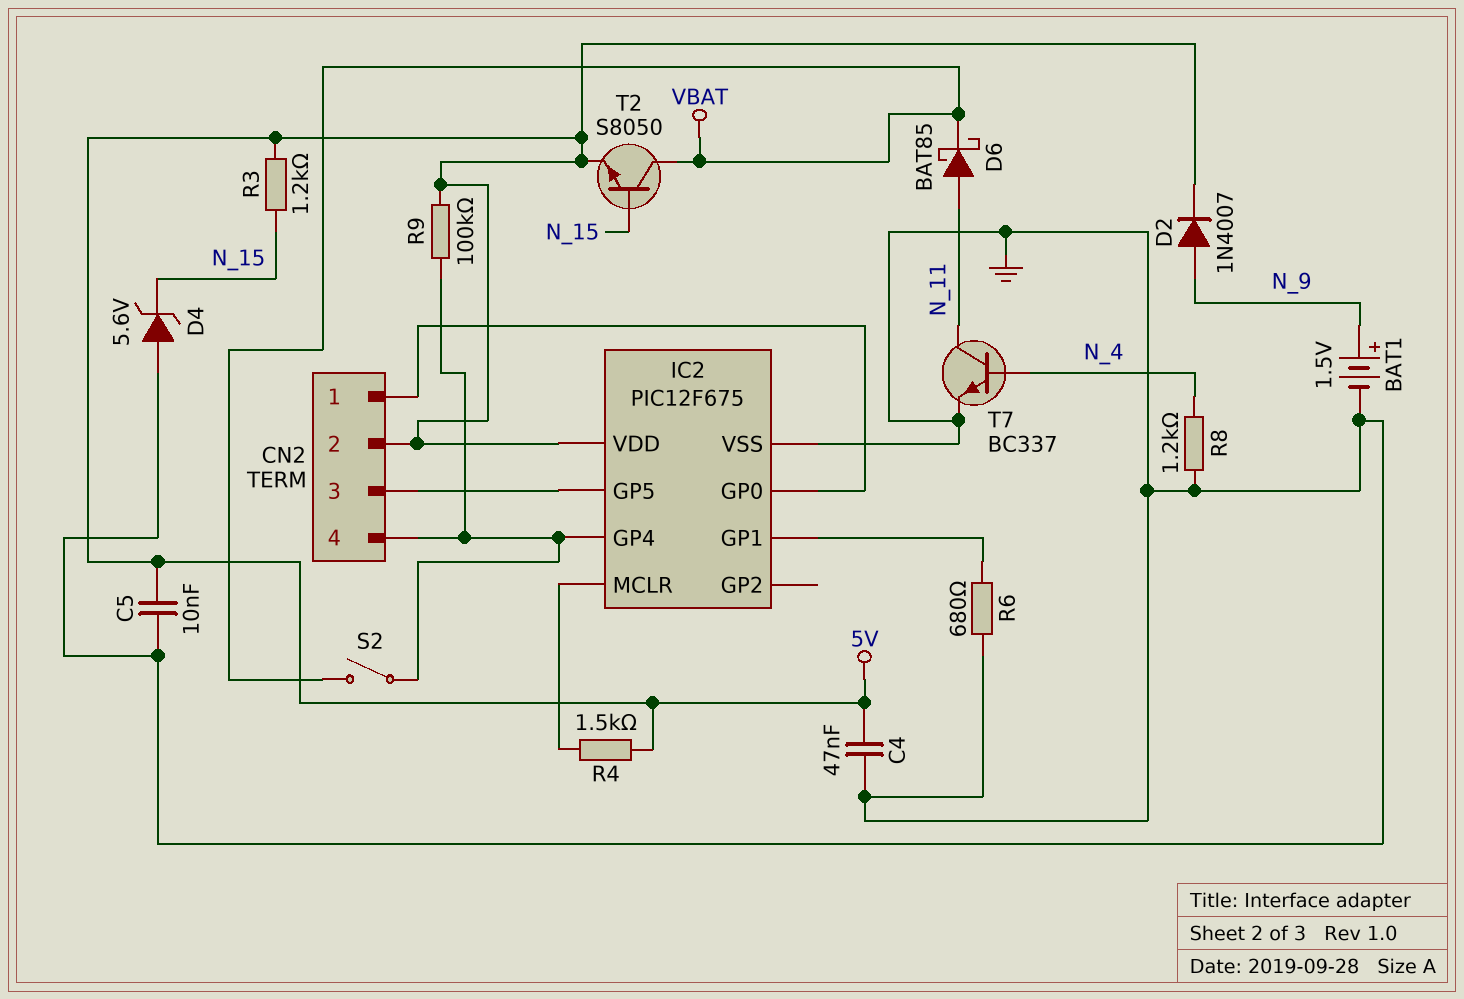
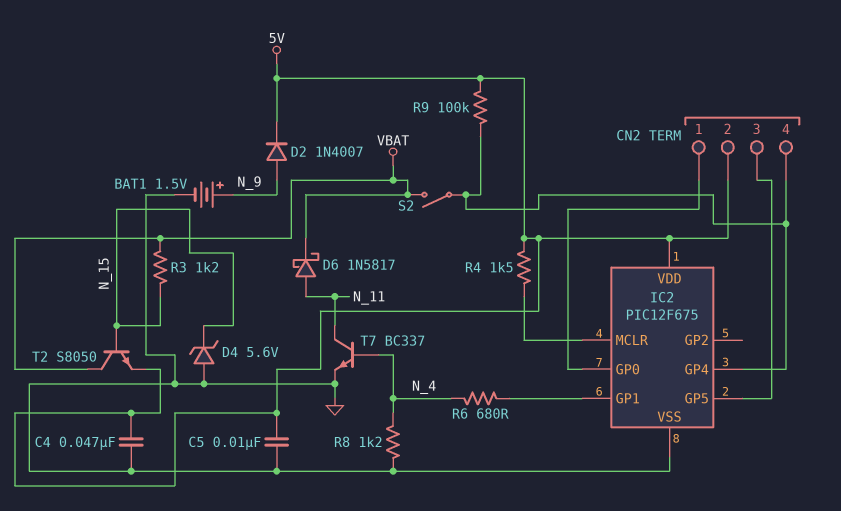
D6: schottky BAT85 (A N_11, K VBAT) -> schottky 1N5817 (A N_11, K VBAT)
R3: 1.2k (5V, N_15) -> 1.2k (N_15, VBAT)
R6: 680 (GND, IC2/GP1) -> 680 (IC2/GP1, N_4)

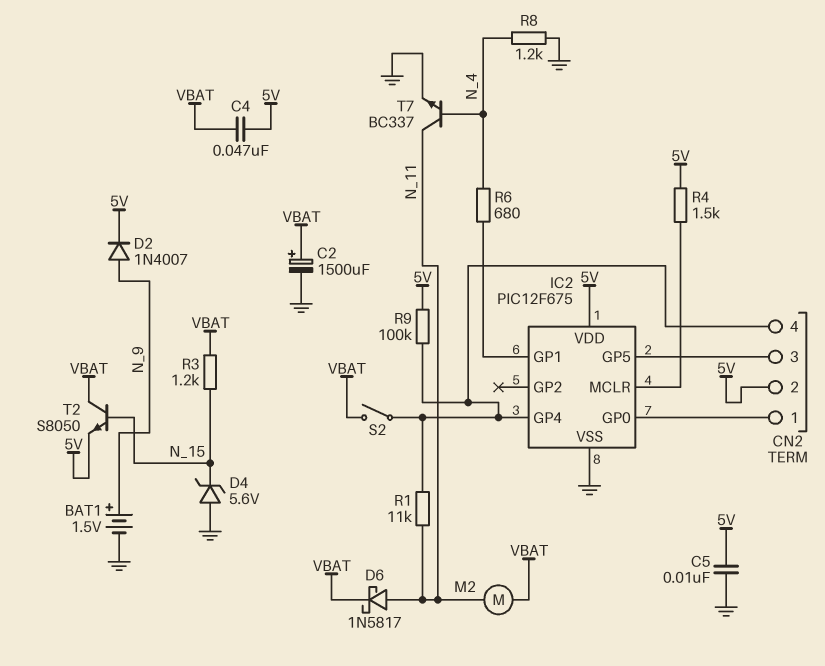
C2: none -> 1500uF (plus VBAT, minus GND)
C4: 47nF (5V, GND) -> 47nF (5V, VBAT)
M2: none -> motor (N_11, VBAT)
R1: none -> 11k (CN2/4, N_11)

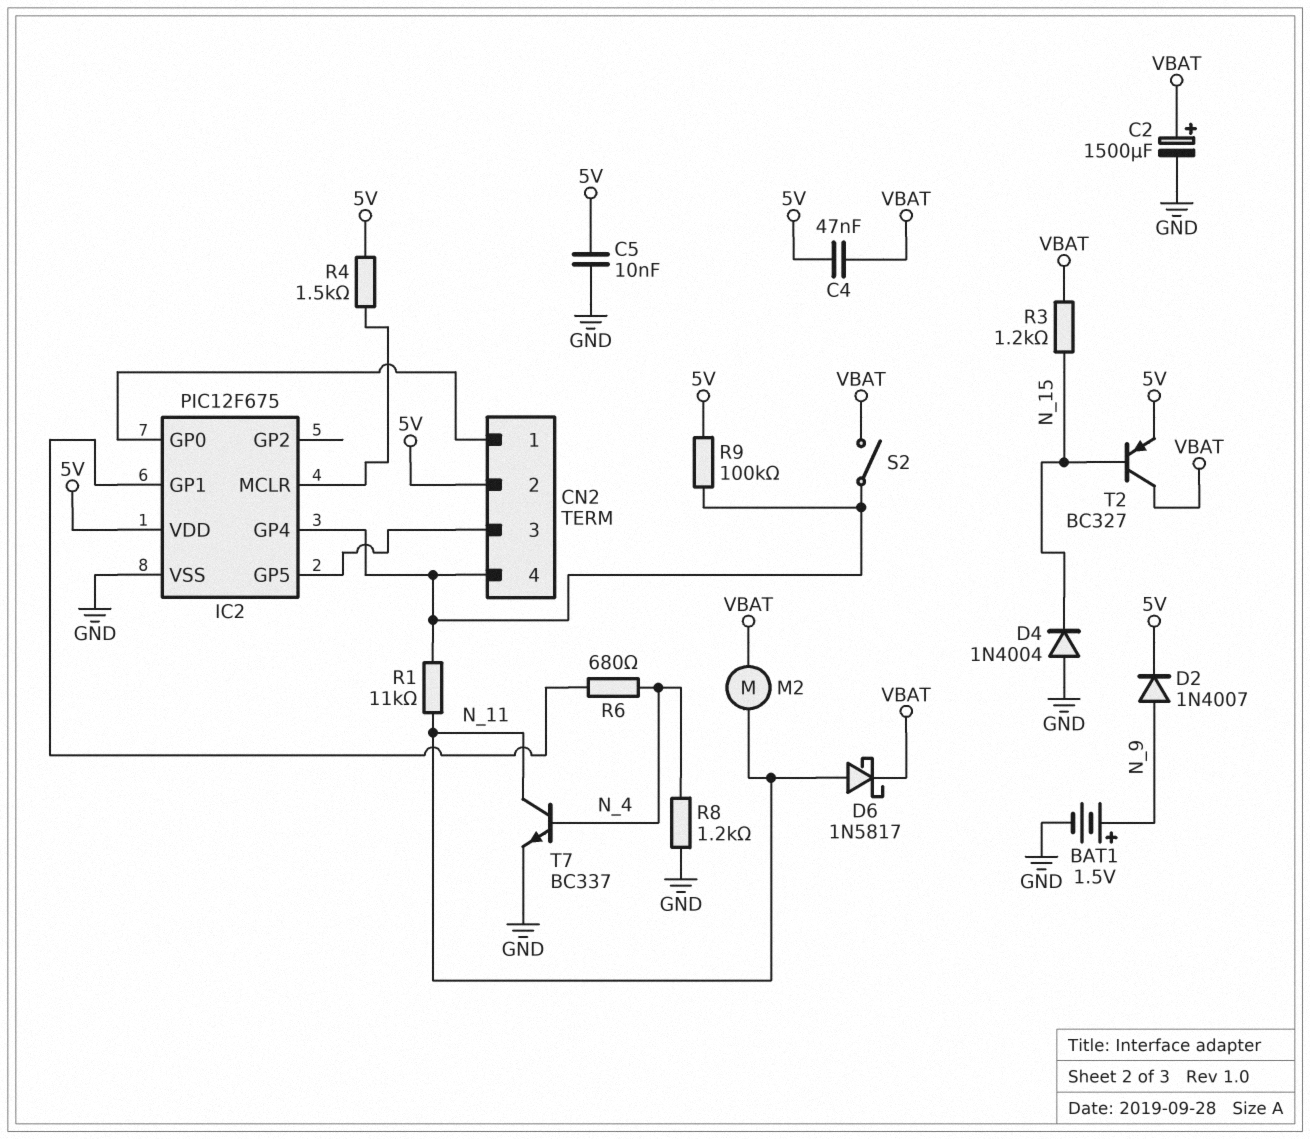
D4: zener 5.6V (A GND, K N_15) -> diode 1N4004 (A GND, K N_15)
T2: NPN S8050 (B N_15, C VBAT, E 5V) -> PNP BC327 (B N_15, C VBAT, E 5V)

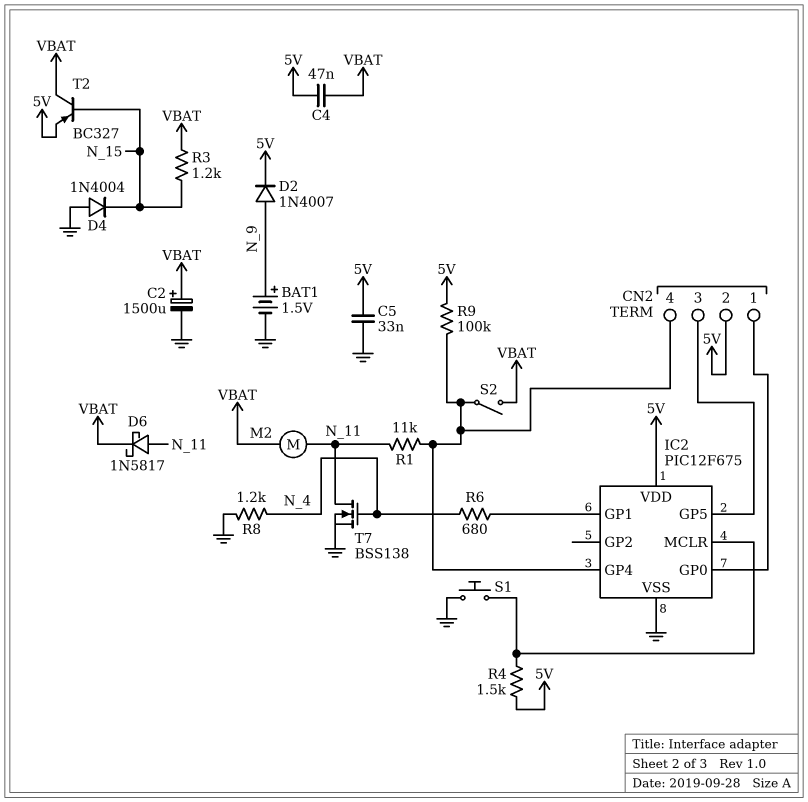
C5: 10nF (5V, GND) -> 33nF (5V, GND)
S1: none -> button (GND, IC2/MCLR)
T7: NPN BC337 (B N_4, C N_11, E GND) -> NMOS BSS138 (G N_4, D N_11, S GND)

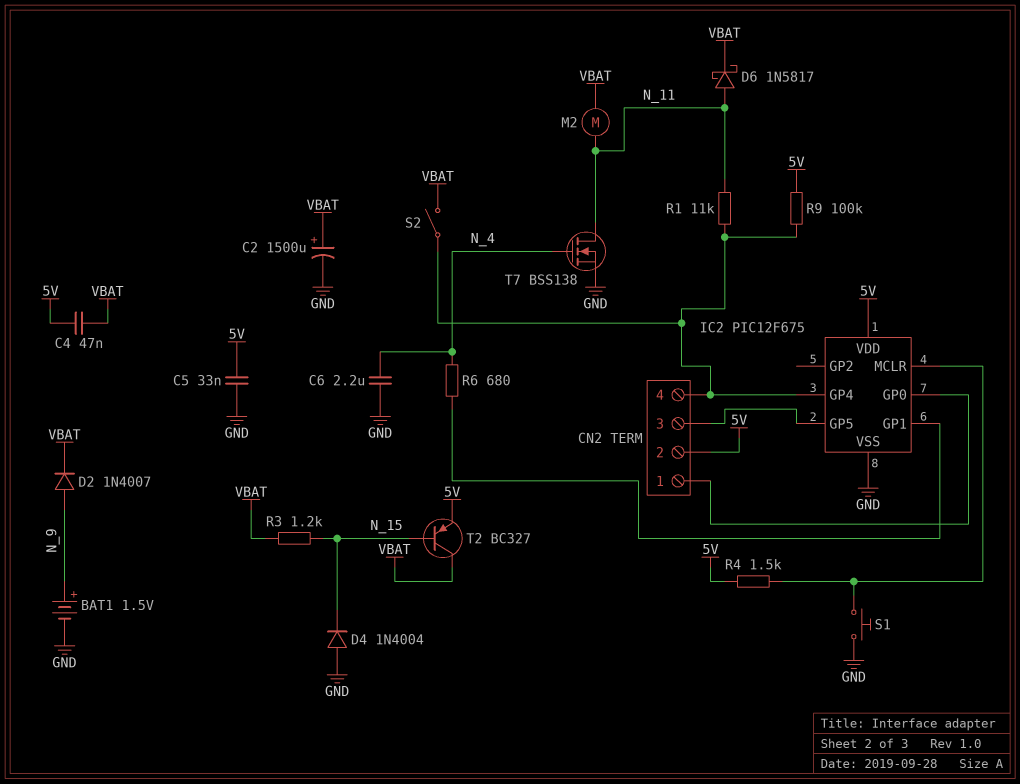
C6: none -> 2.2uF (GND, N_4)
D2: diode 1N4007 (A N_9, K 5V) -> diode 1N4007 (A N_9, K VBAT)
R8: 1.2k (GND, N_4) -> none

